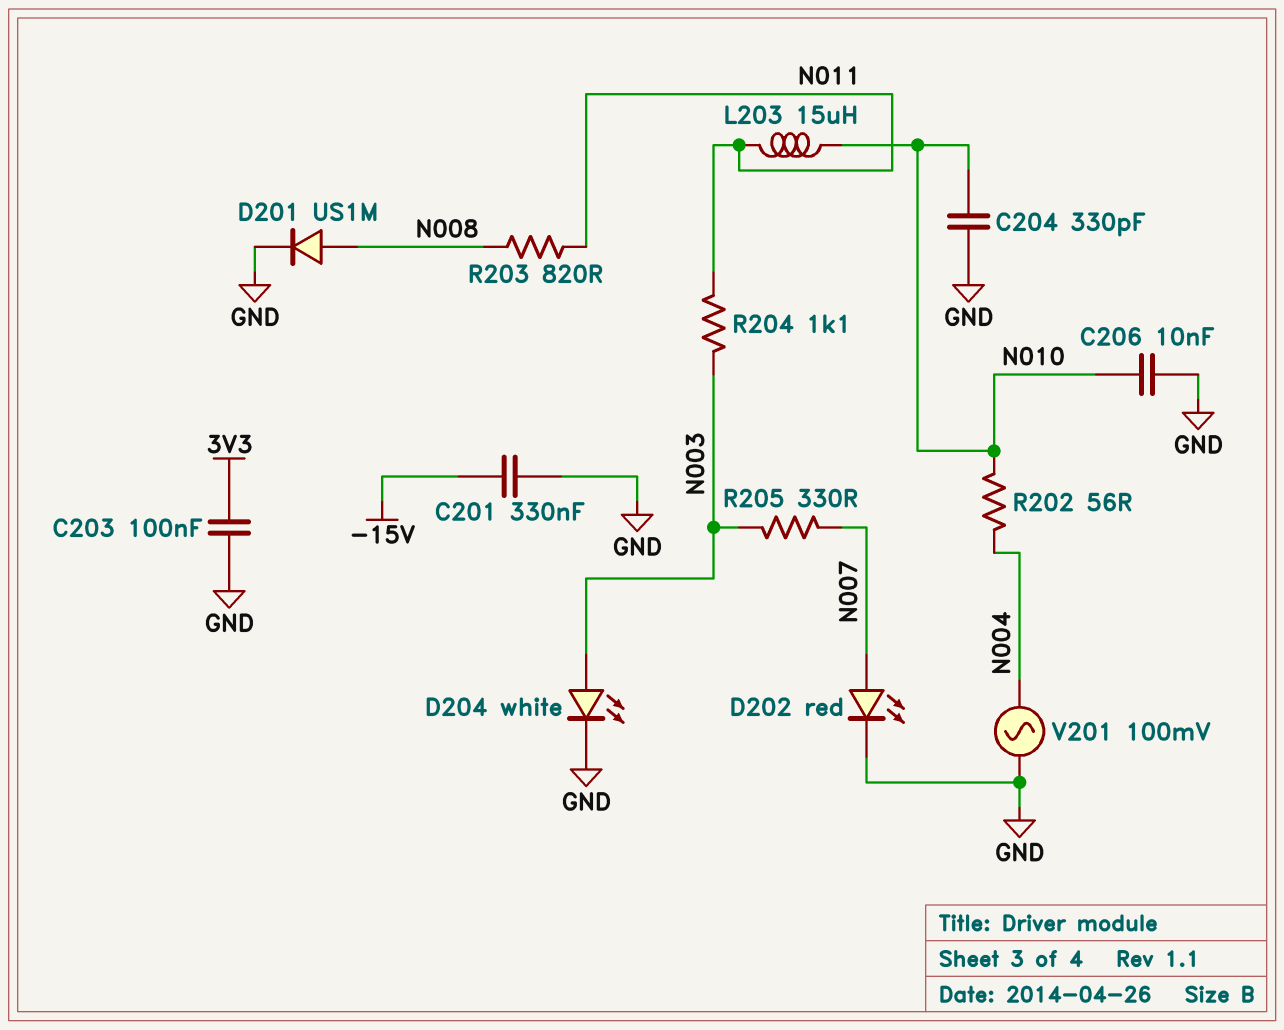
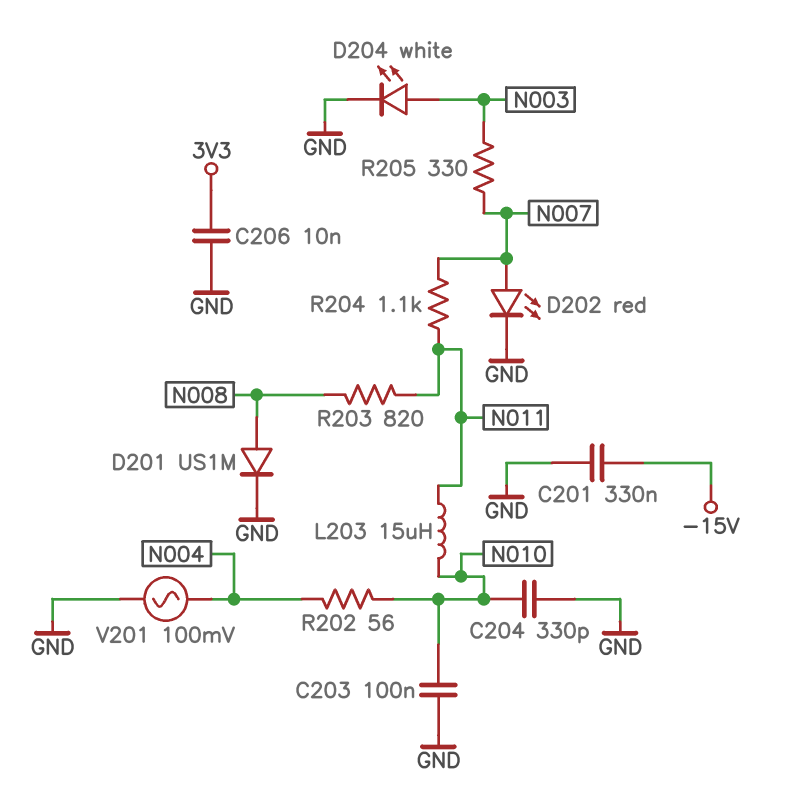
C203: 100nF (3V3, GND) -> 100nF (GND, N010)
C206: 10nF (GND, N010) -> 10nF (3V3, GND)
R204: 1.1k (N003, N011) -> 1.1k (N007, N011)

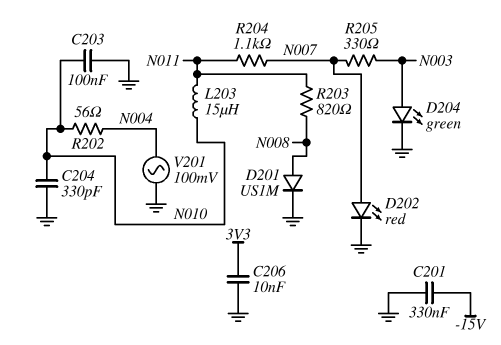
D204: LED white (A N003, K GND) -> LED green (A N003, K GND)

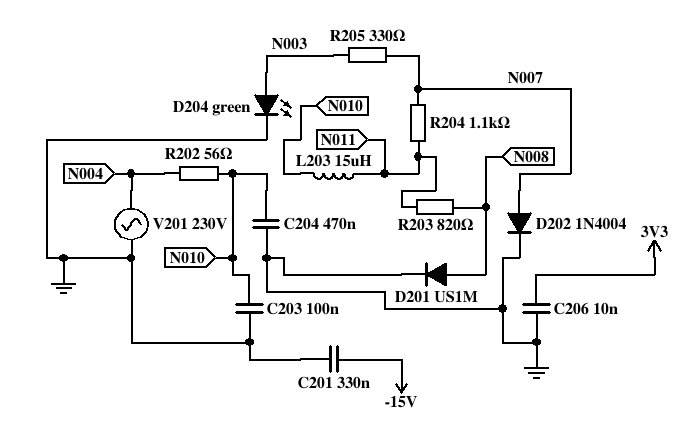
C204: 330pF (GND, N010) -> 470nF (GND, N010)
D202: LED red (A N007, K GND) -> diode 1N4004 (A N007, K GND)
V201: AC 100mV (GND, N004) -> AC 230V (GND, N004)

